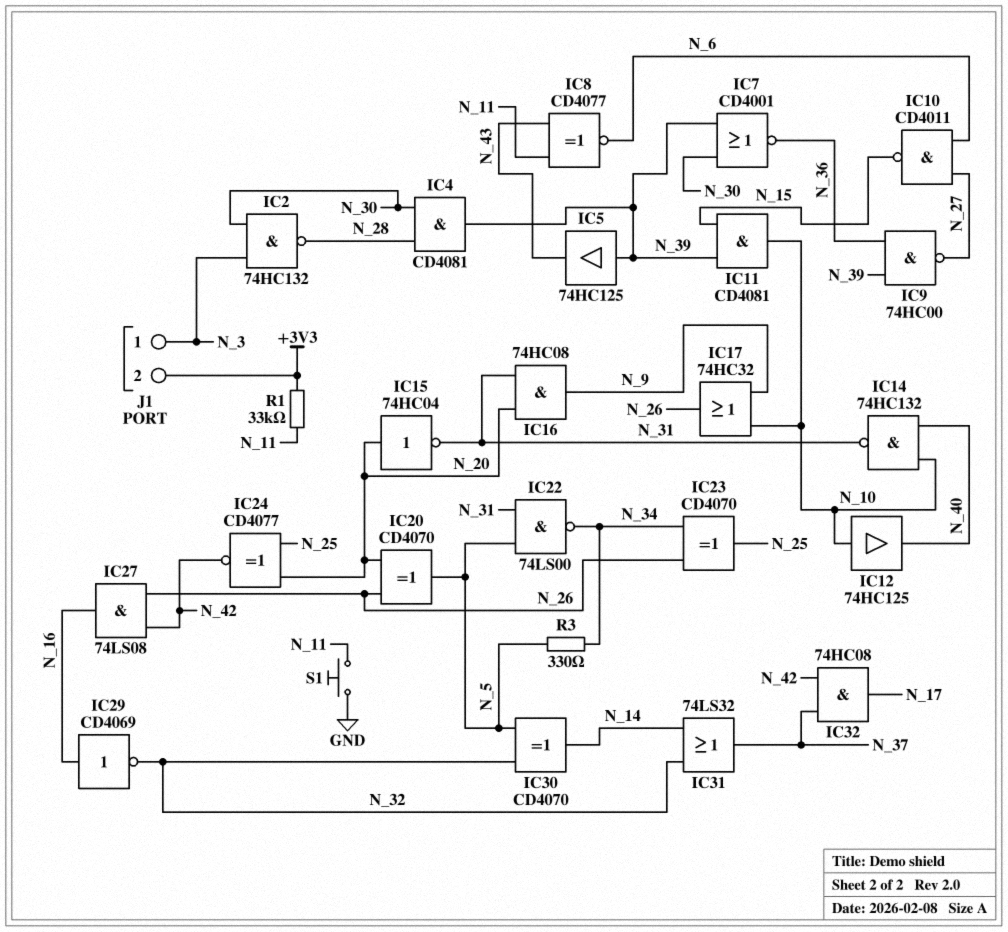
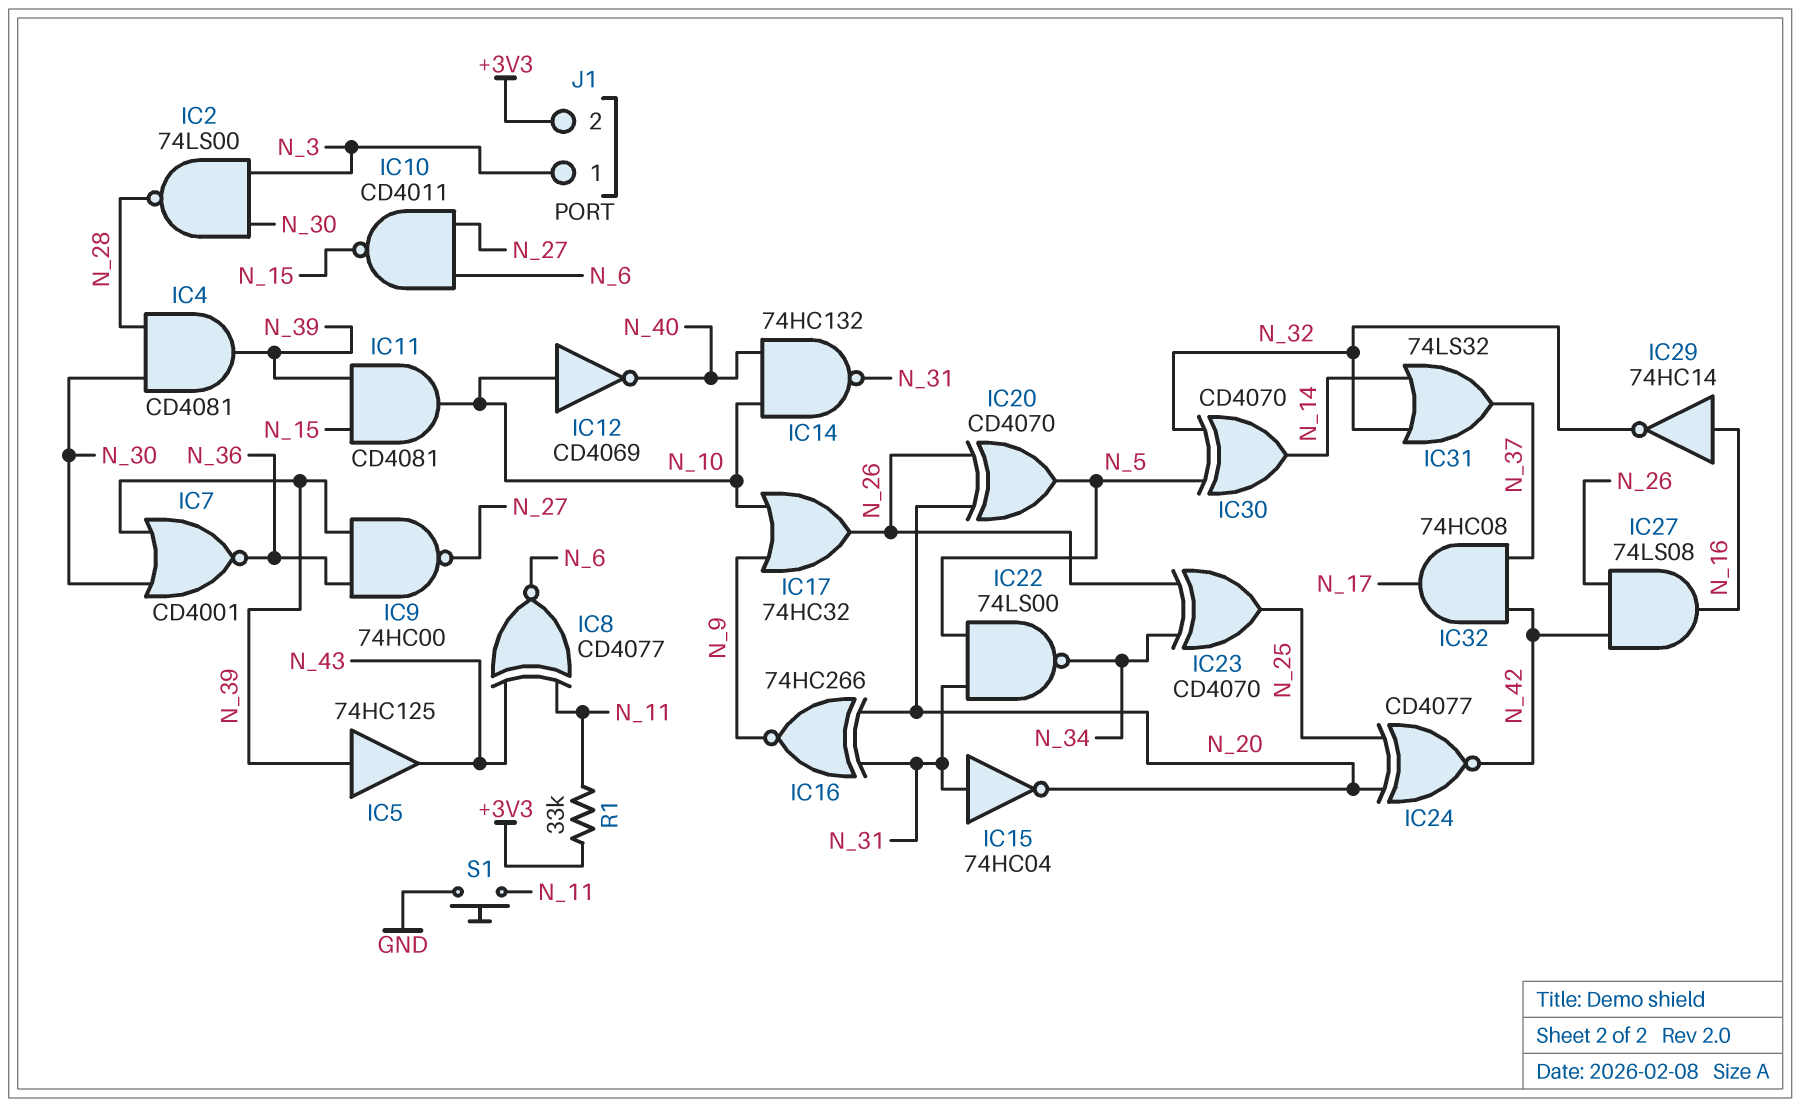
IC2: NAND 74HC132 (in N_3, in N_30, out N_28) -> NAND 74LS00 (in N_3, in N_30, out N_28)
IC12: buffer 74HC125 (in N_10, out N_40) -> NOT CD4069 (in N_10, out N_40)
IC15: NOT 74HC04 (in N_20, out N_31) -> NOT 74HC04 (in N_31, out N_20)
IC16: AND 74HC08 (in N_20, in N_31, out N_9) -> XNOR 74HC266 (in N_20, in N_31, out N_9)
IC29: NOT CD4069 (in N_16, out N_32) -> NOT 74HC14 (in N_16, out N_32)
R3: 330 (N_5, N_34) -> none

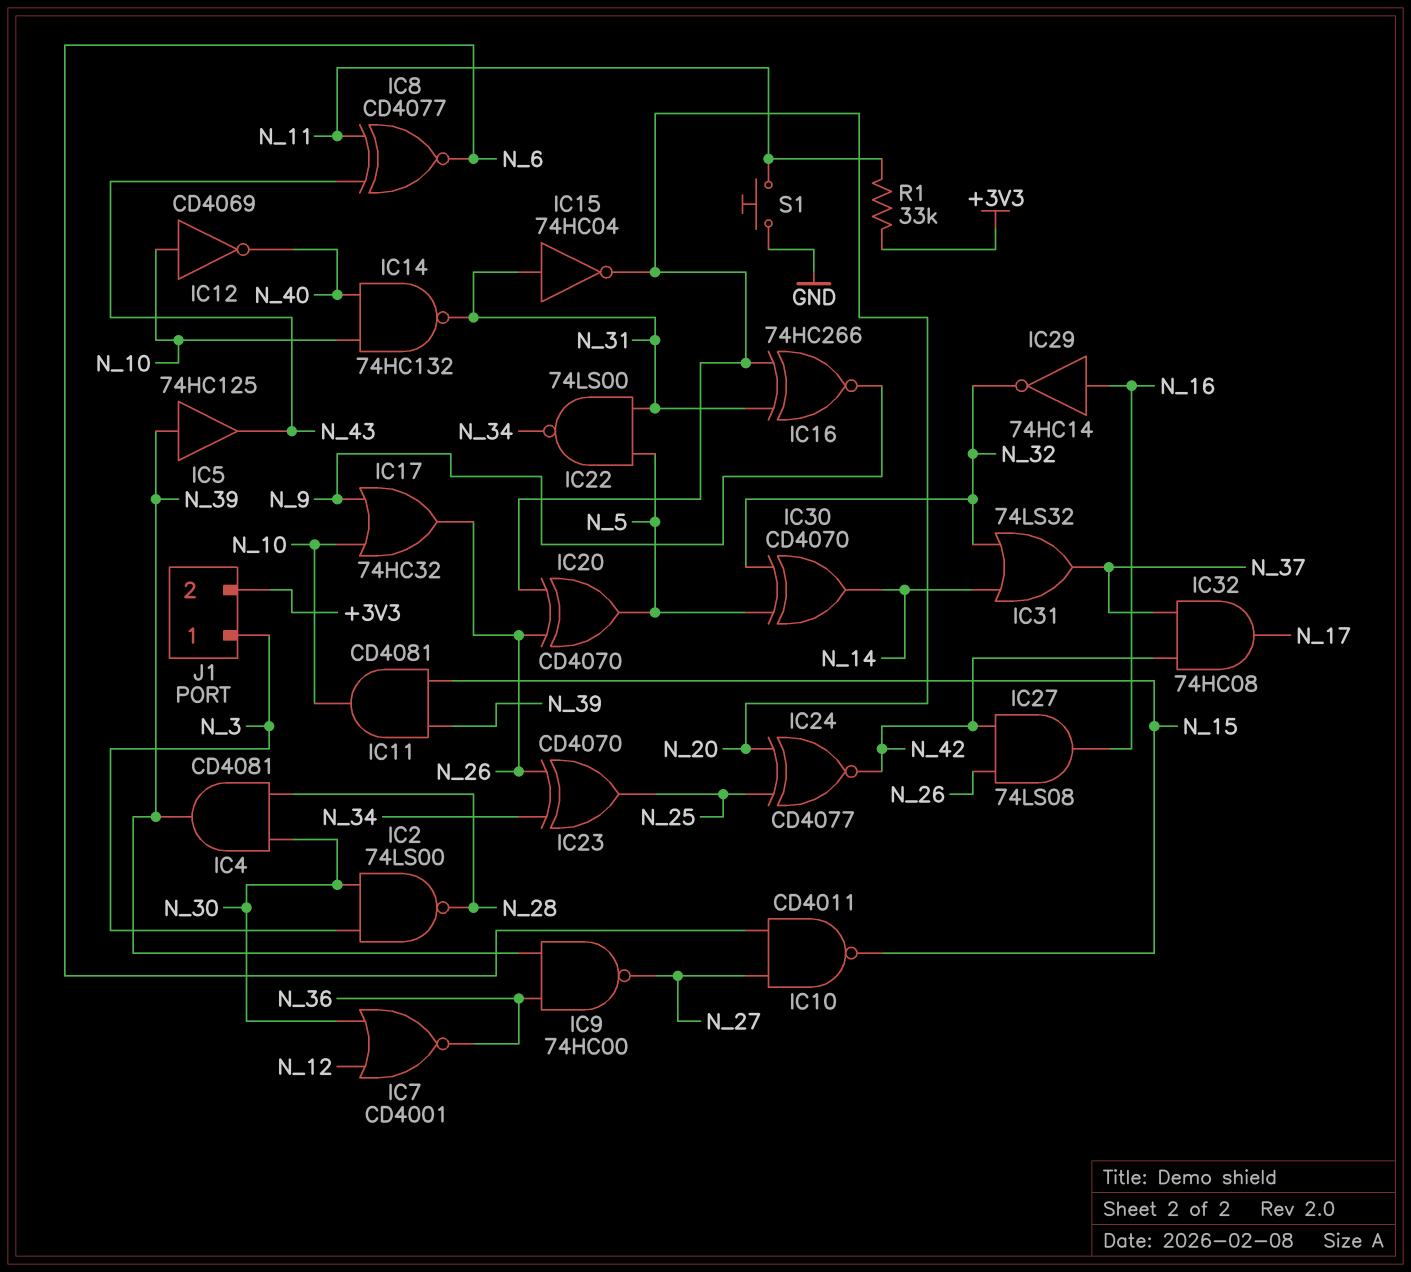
IC7: NOR CD4001 (in N_30, in N_39, out N_36) -> NOR CD4001 (in N_12, in N_30, out N_36)

